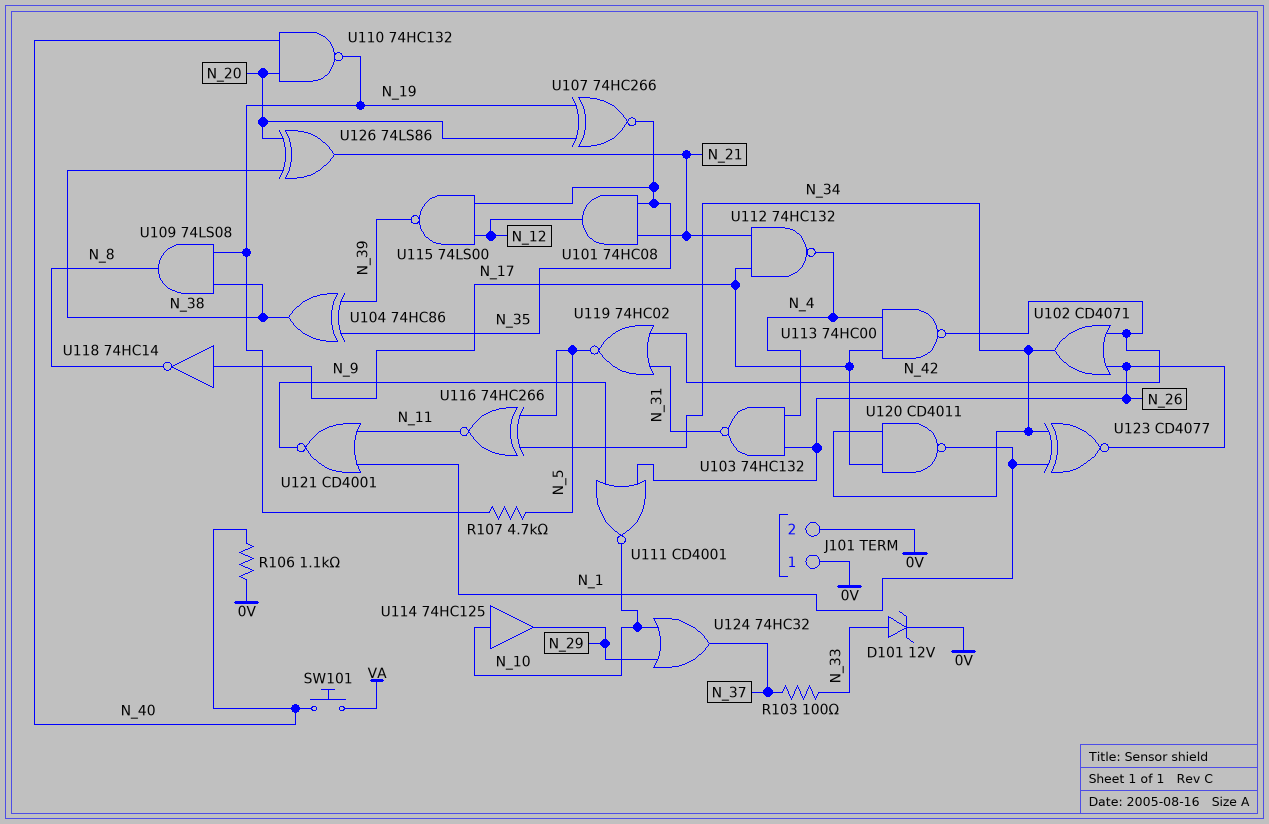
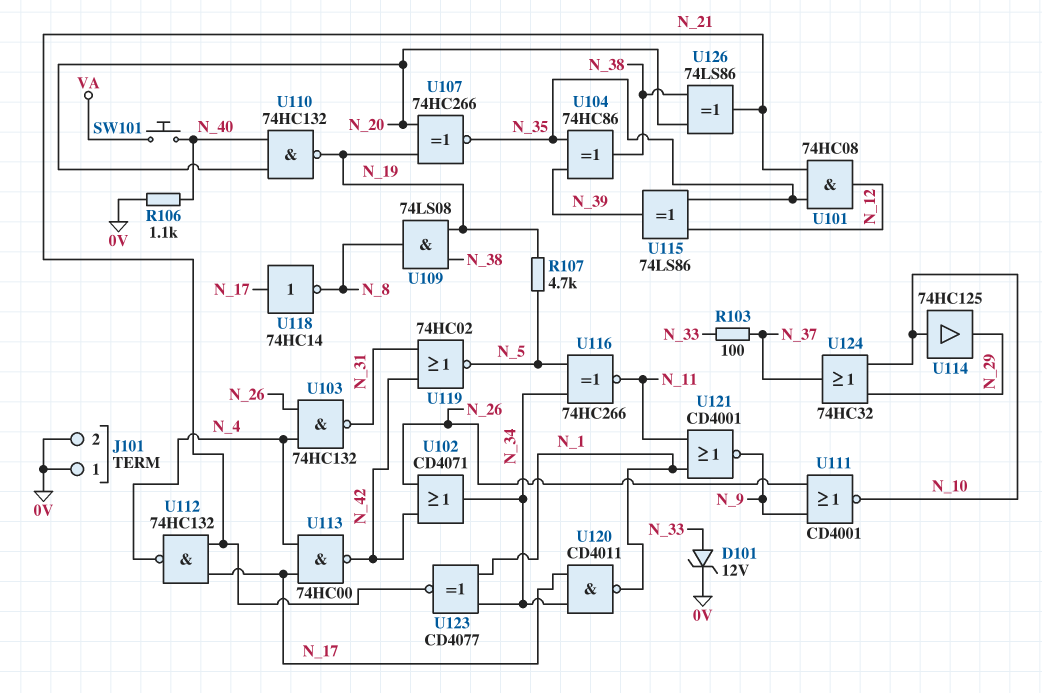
U115: NAND 74LS00 (in N_12, in N_35, out N_39) -> XOR 74LS86 (in N_12, in N_35, out N_39)
U123: XNOR CD4077 (in N_1, in N_34, out N_26) -> XNOR CD4077 (in N_1, in N_34, out N_21)

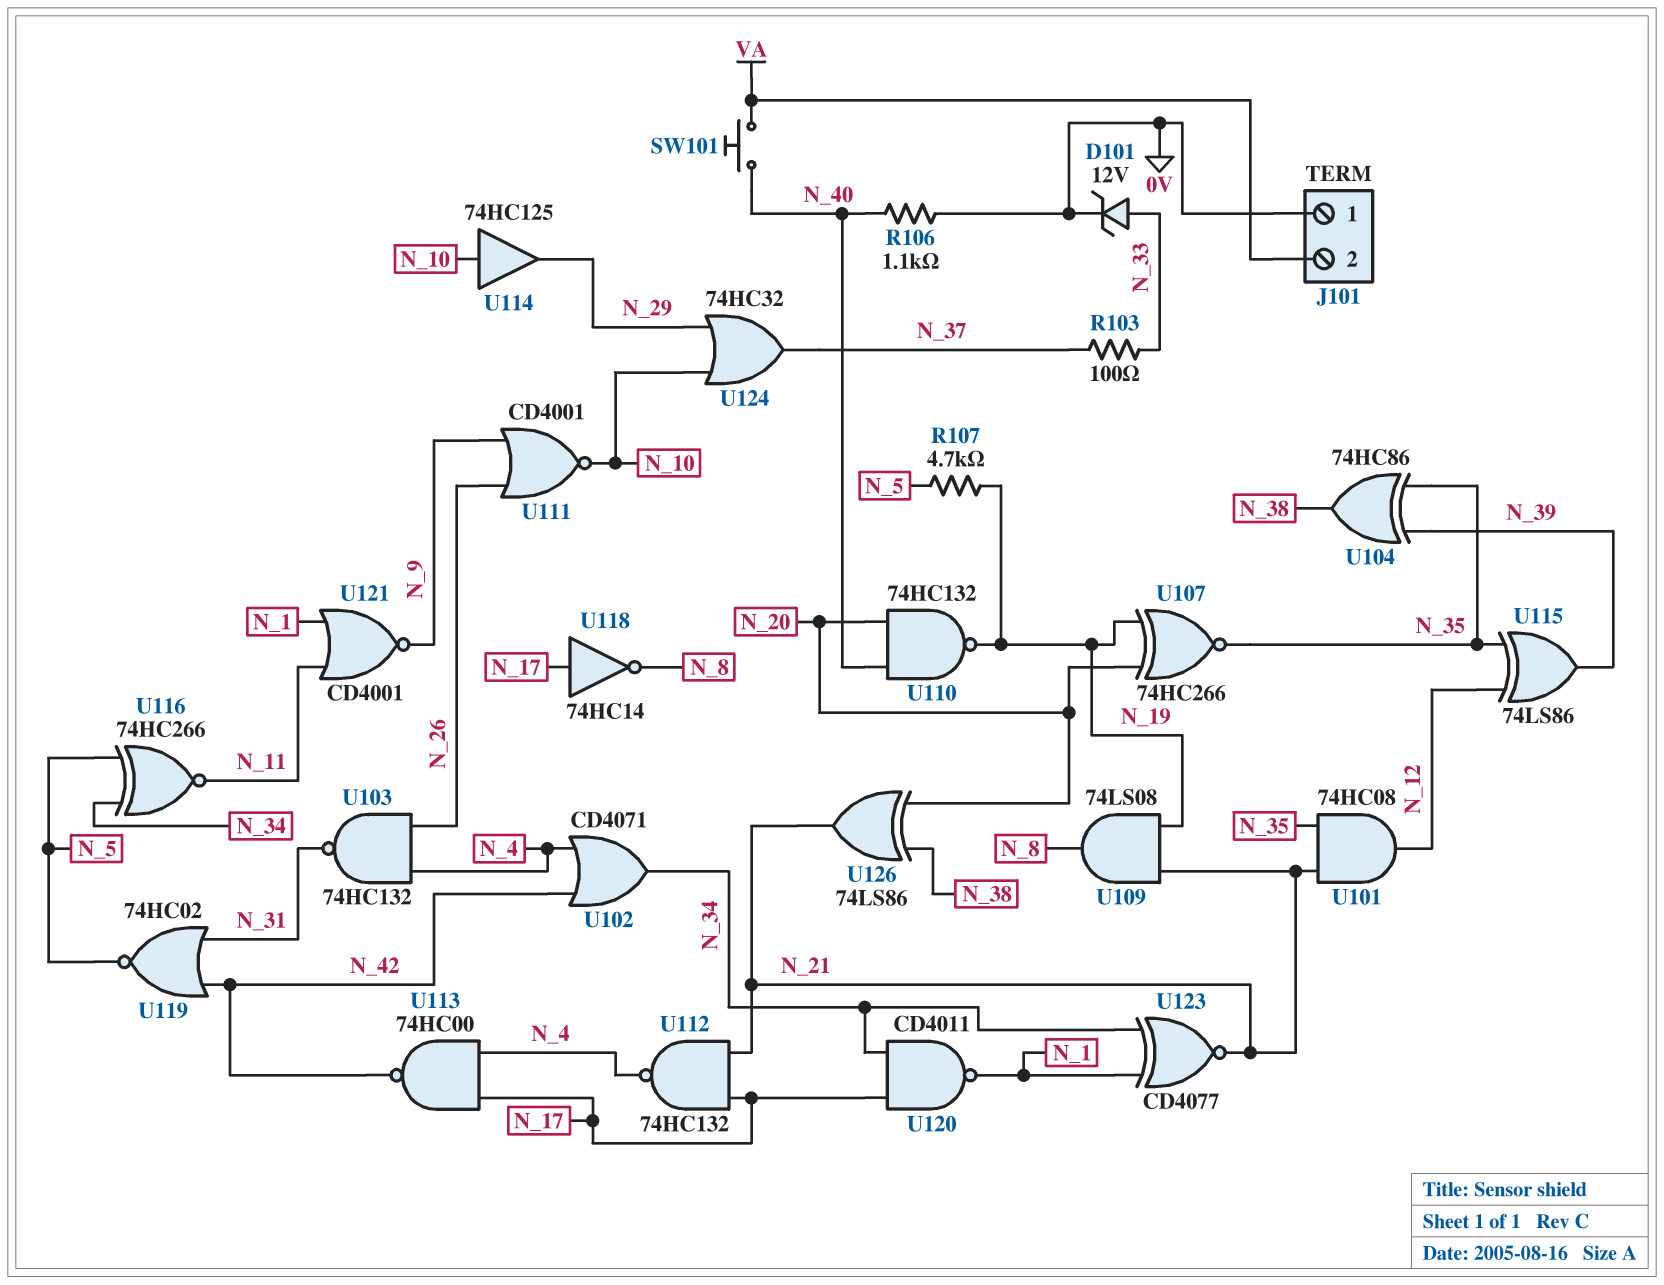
J101 pin 2: 0V -> VA
U102: OR CD4071 (in N_26, in N_42, out N_34) -> OR CD4071 (in N_4, in N_42, out N_34)
U109: AND 74LS08 (in N_19, in N_38, out N_8) -> AND 74LS08 (in N_19, in N_21, out N_8)

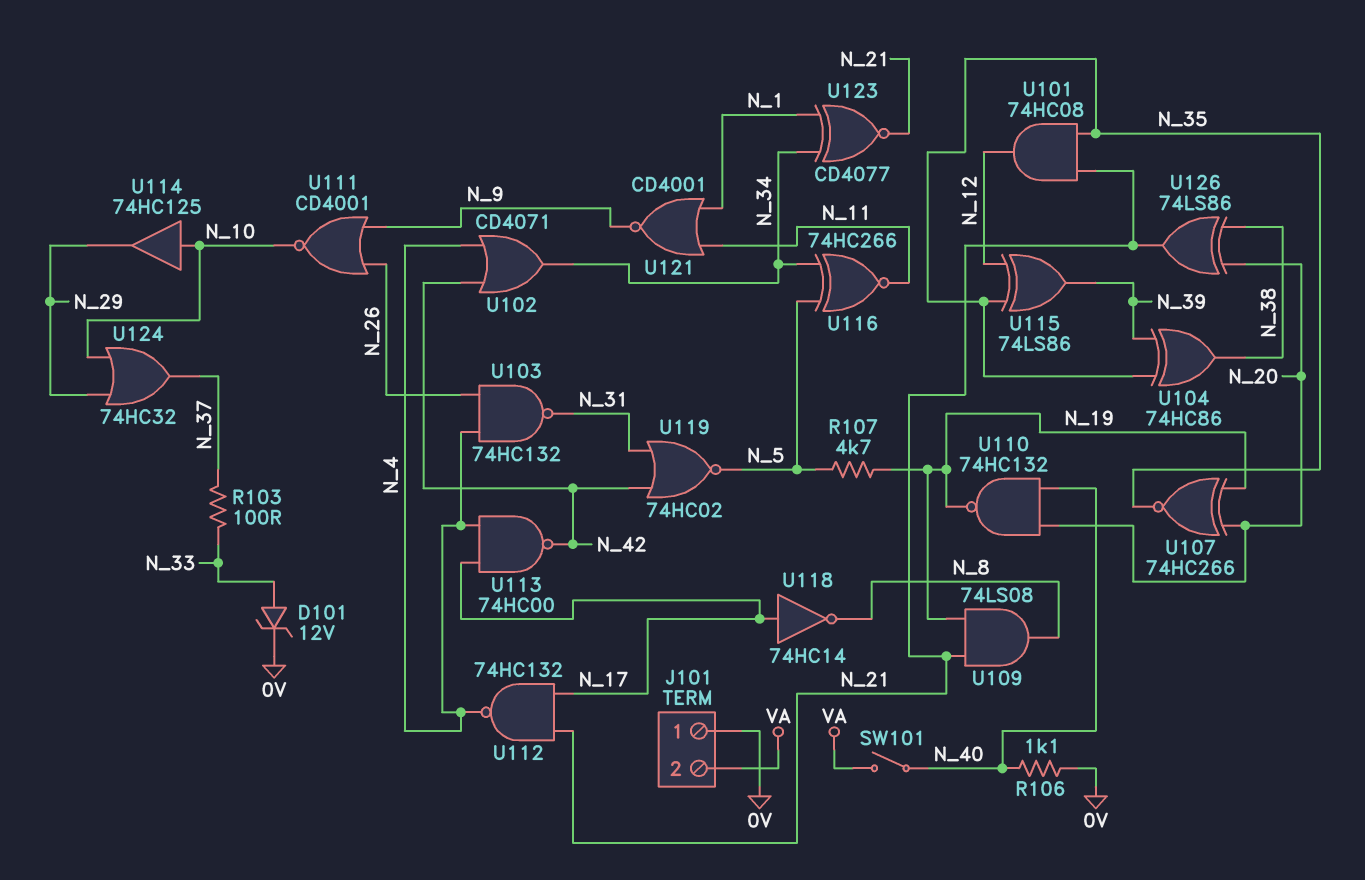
SW101: button (N_40, VA) -> switch (N_40, VA)
U120: NAND CD4011 (in N_17, in N_34, out N_1) -> none

